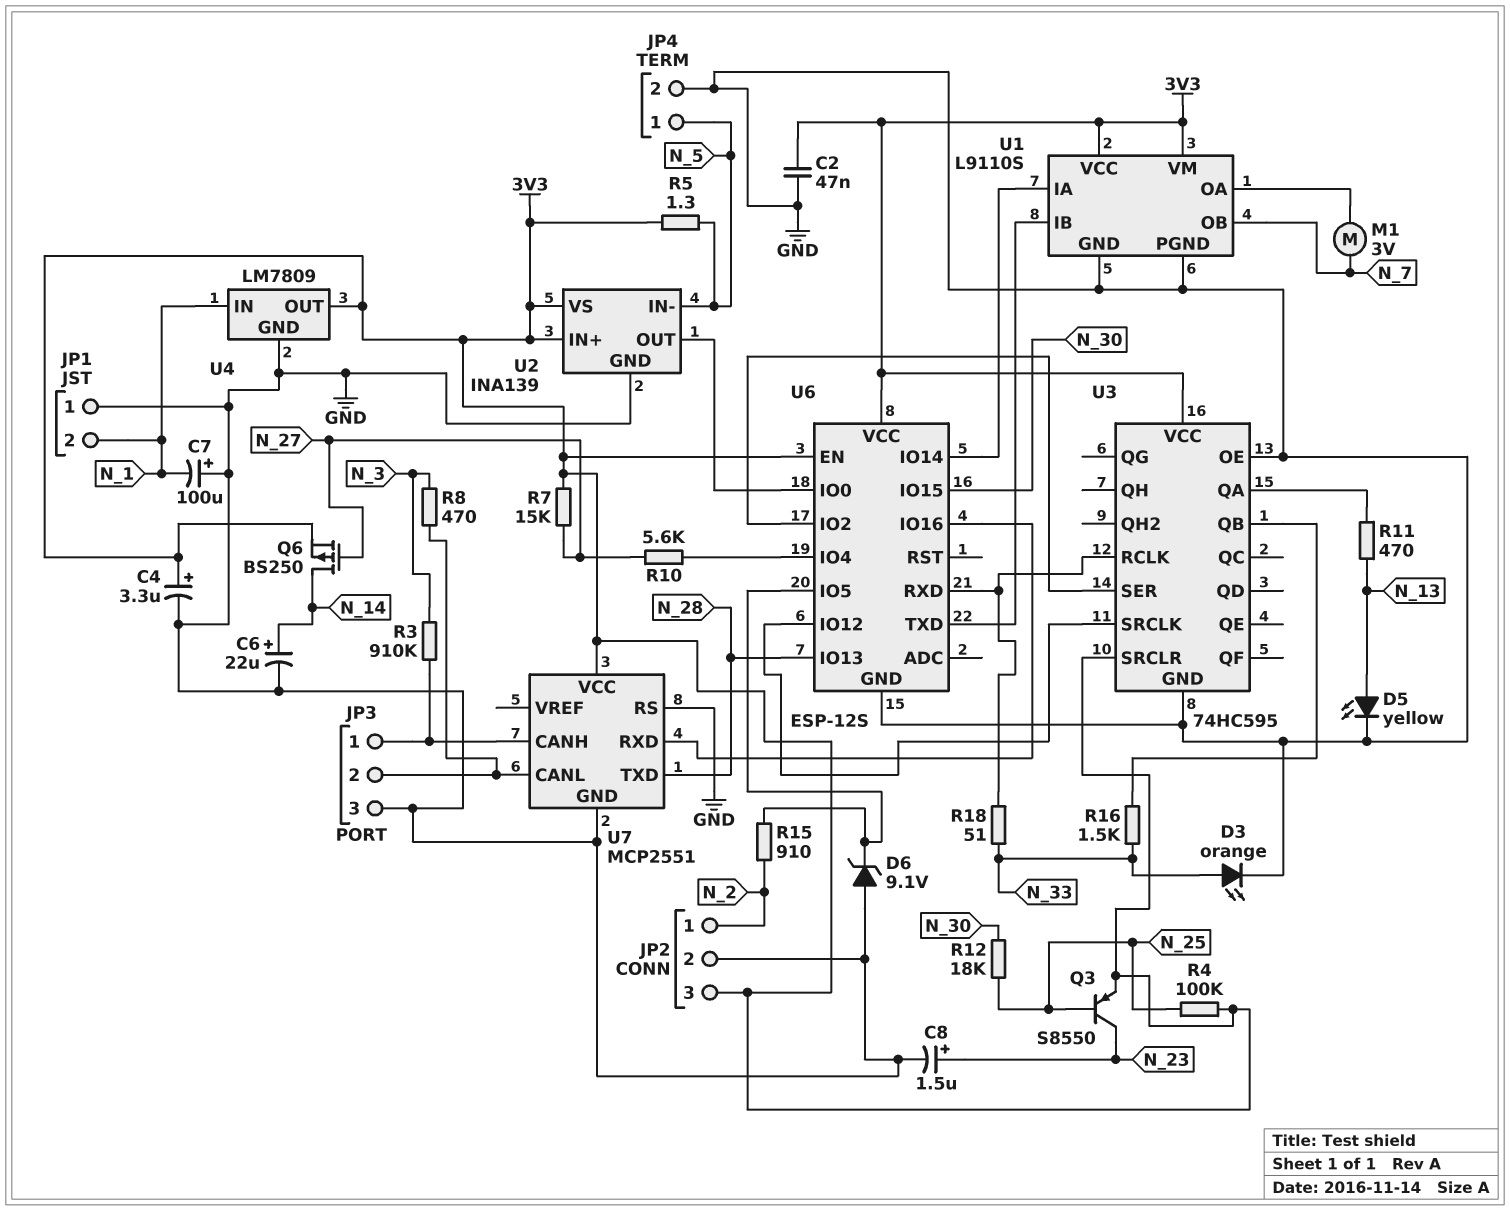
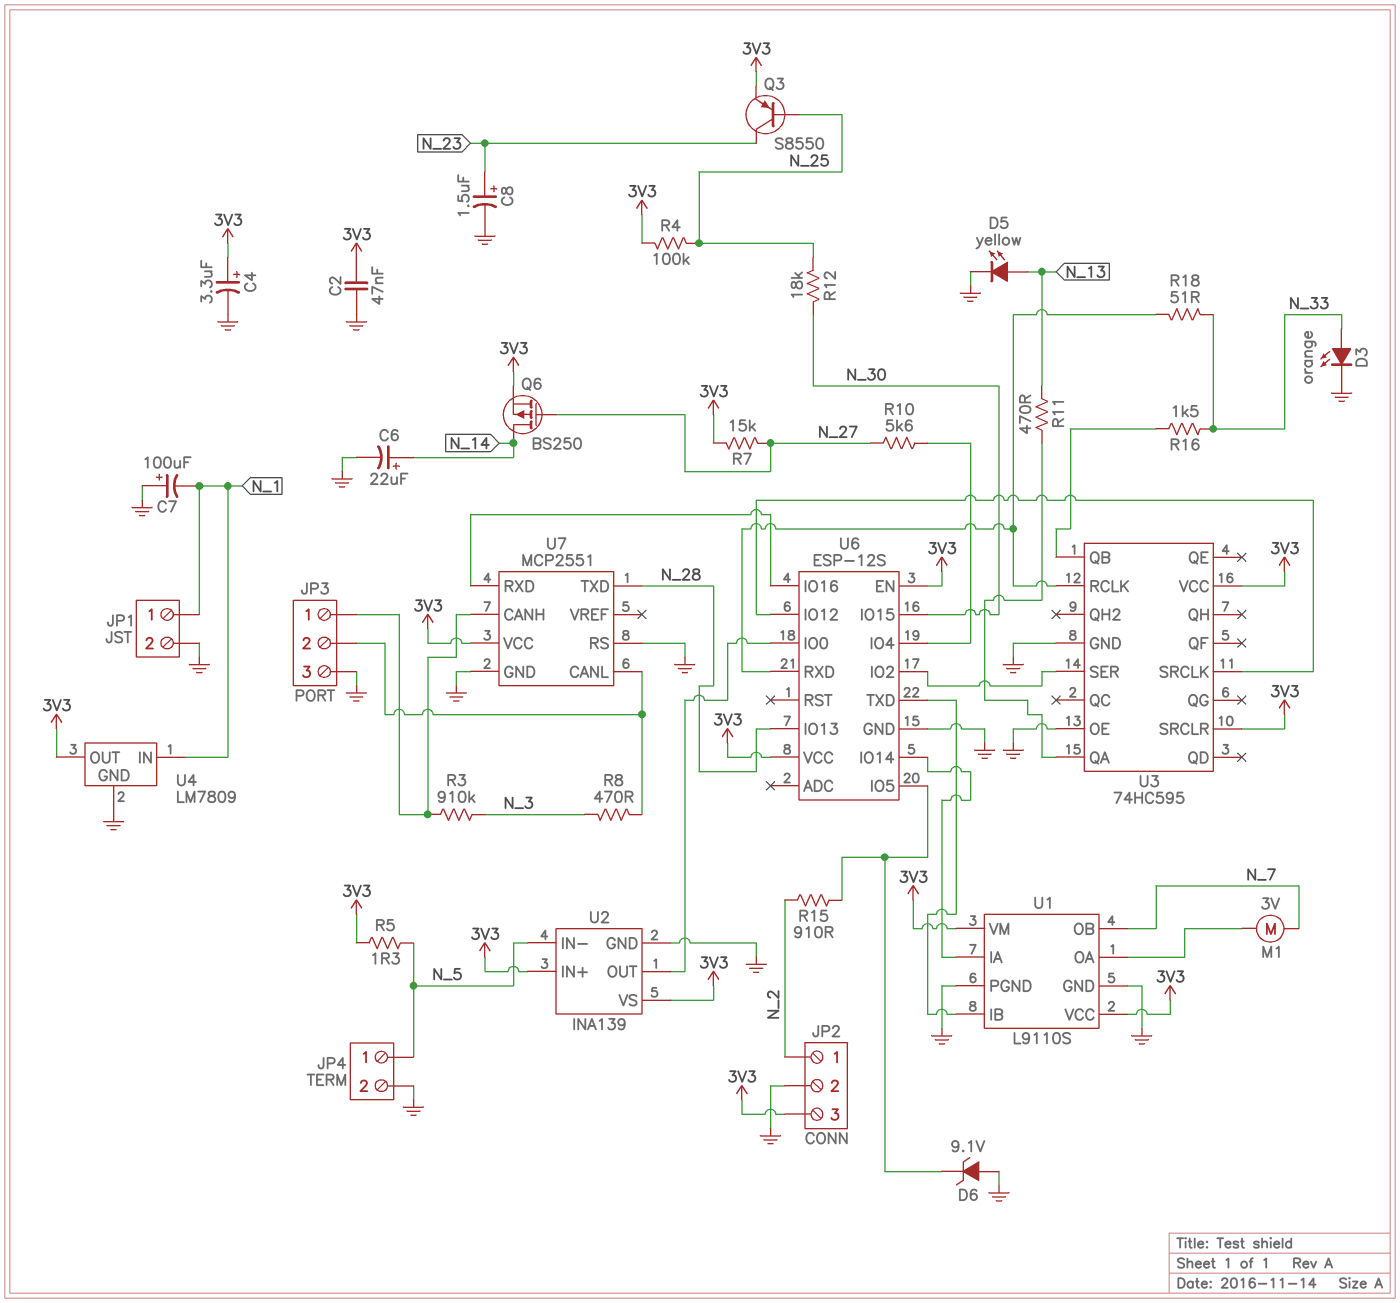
JP1 pin 1: GND -> N_1
JP1 pin 2: N_1 -> GND

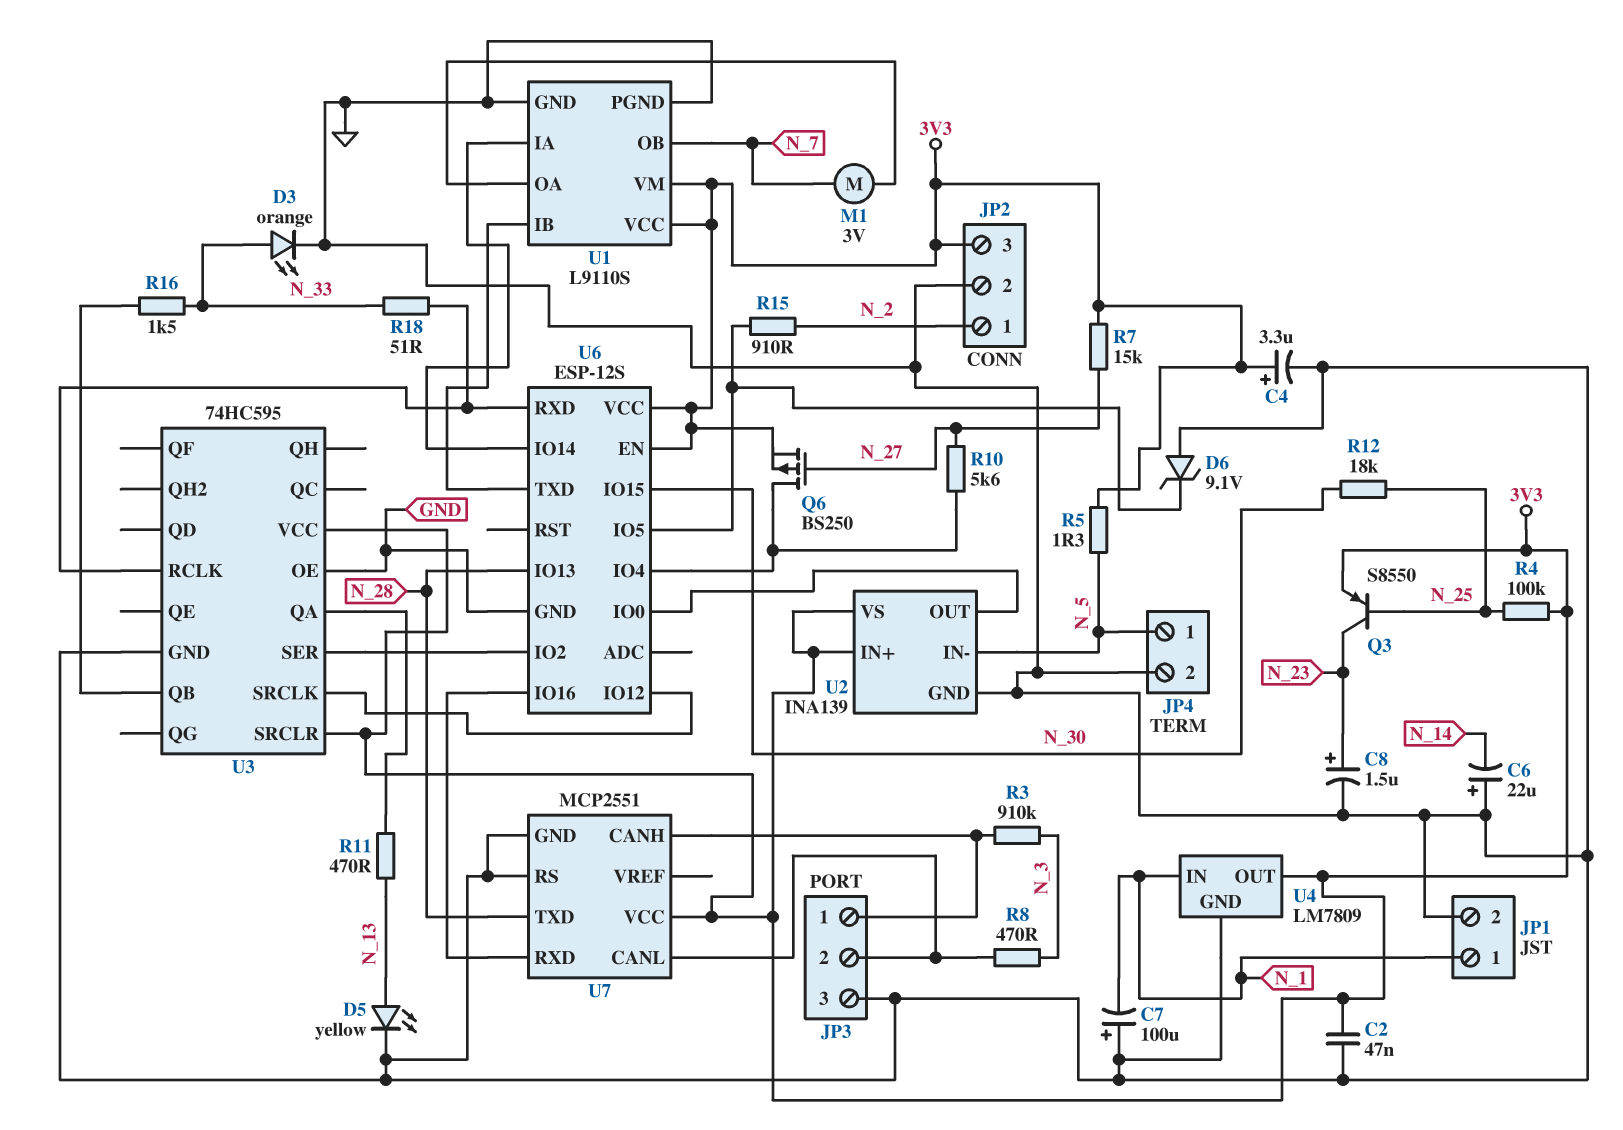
C6: 22uF (plus N_14, minus GND) -> 22uF (plus GND, minus N_14)
Q6: PMOS BS250 (G N_27, D N_14, S 3V3) -> PMOS BS250 (G N_27, D U6/IO4, S 3V3)

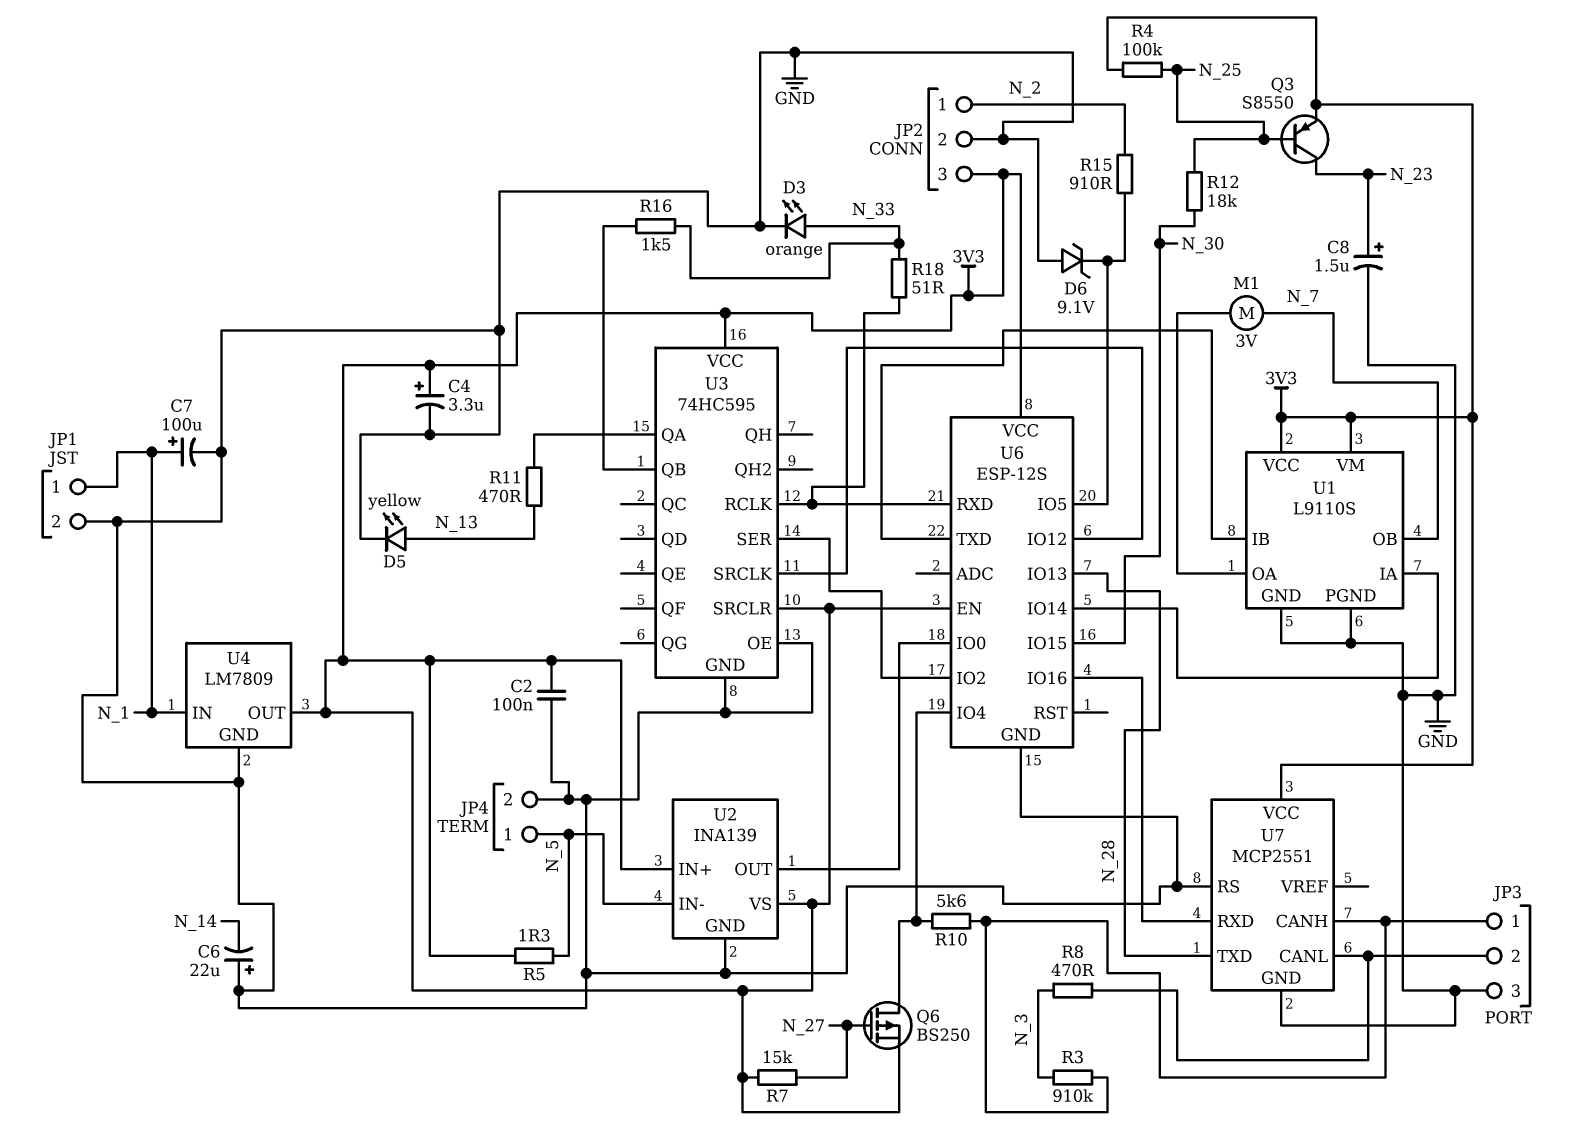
C2: 47nF (3V3, GND) -> 100nF (3V3, GND)
C7: 100uF (plus GND, minus N_1) -> 100uF (plus N_1, minus GND)
R10: 5.6k (N_27, U6/IO4) -> 5.6k (JP3/1, U6/IO4)

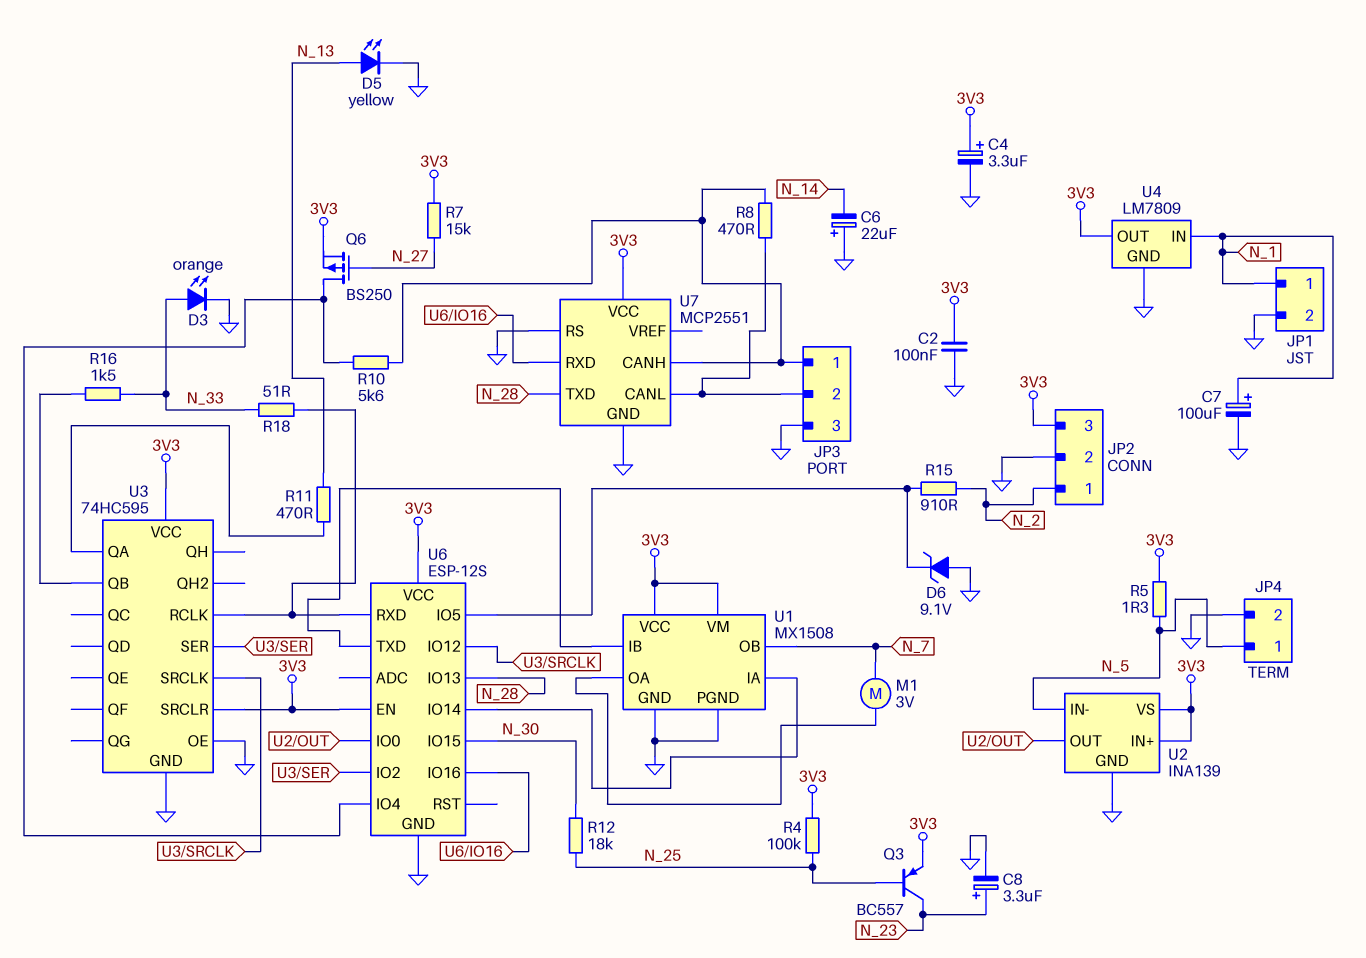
C8: 1.5uF (plus N_23, minus GND) -> 3.3uF (plus N_23, minus GND)
Q3: PNP S8550 (B N_25, C N_23, E 3V3) -> PNP BC557 (B N_25, C N_23, E 3V3)
R3: 910k (JP3/1, N_3) -> none
R8: 470 (JP3/2, N_3) -> 470 (JP3/1, JP3/2)
U1: L9110S -> MX1508

